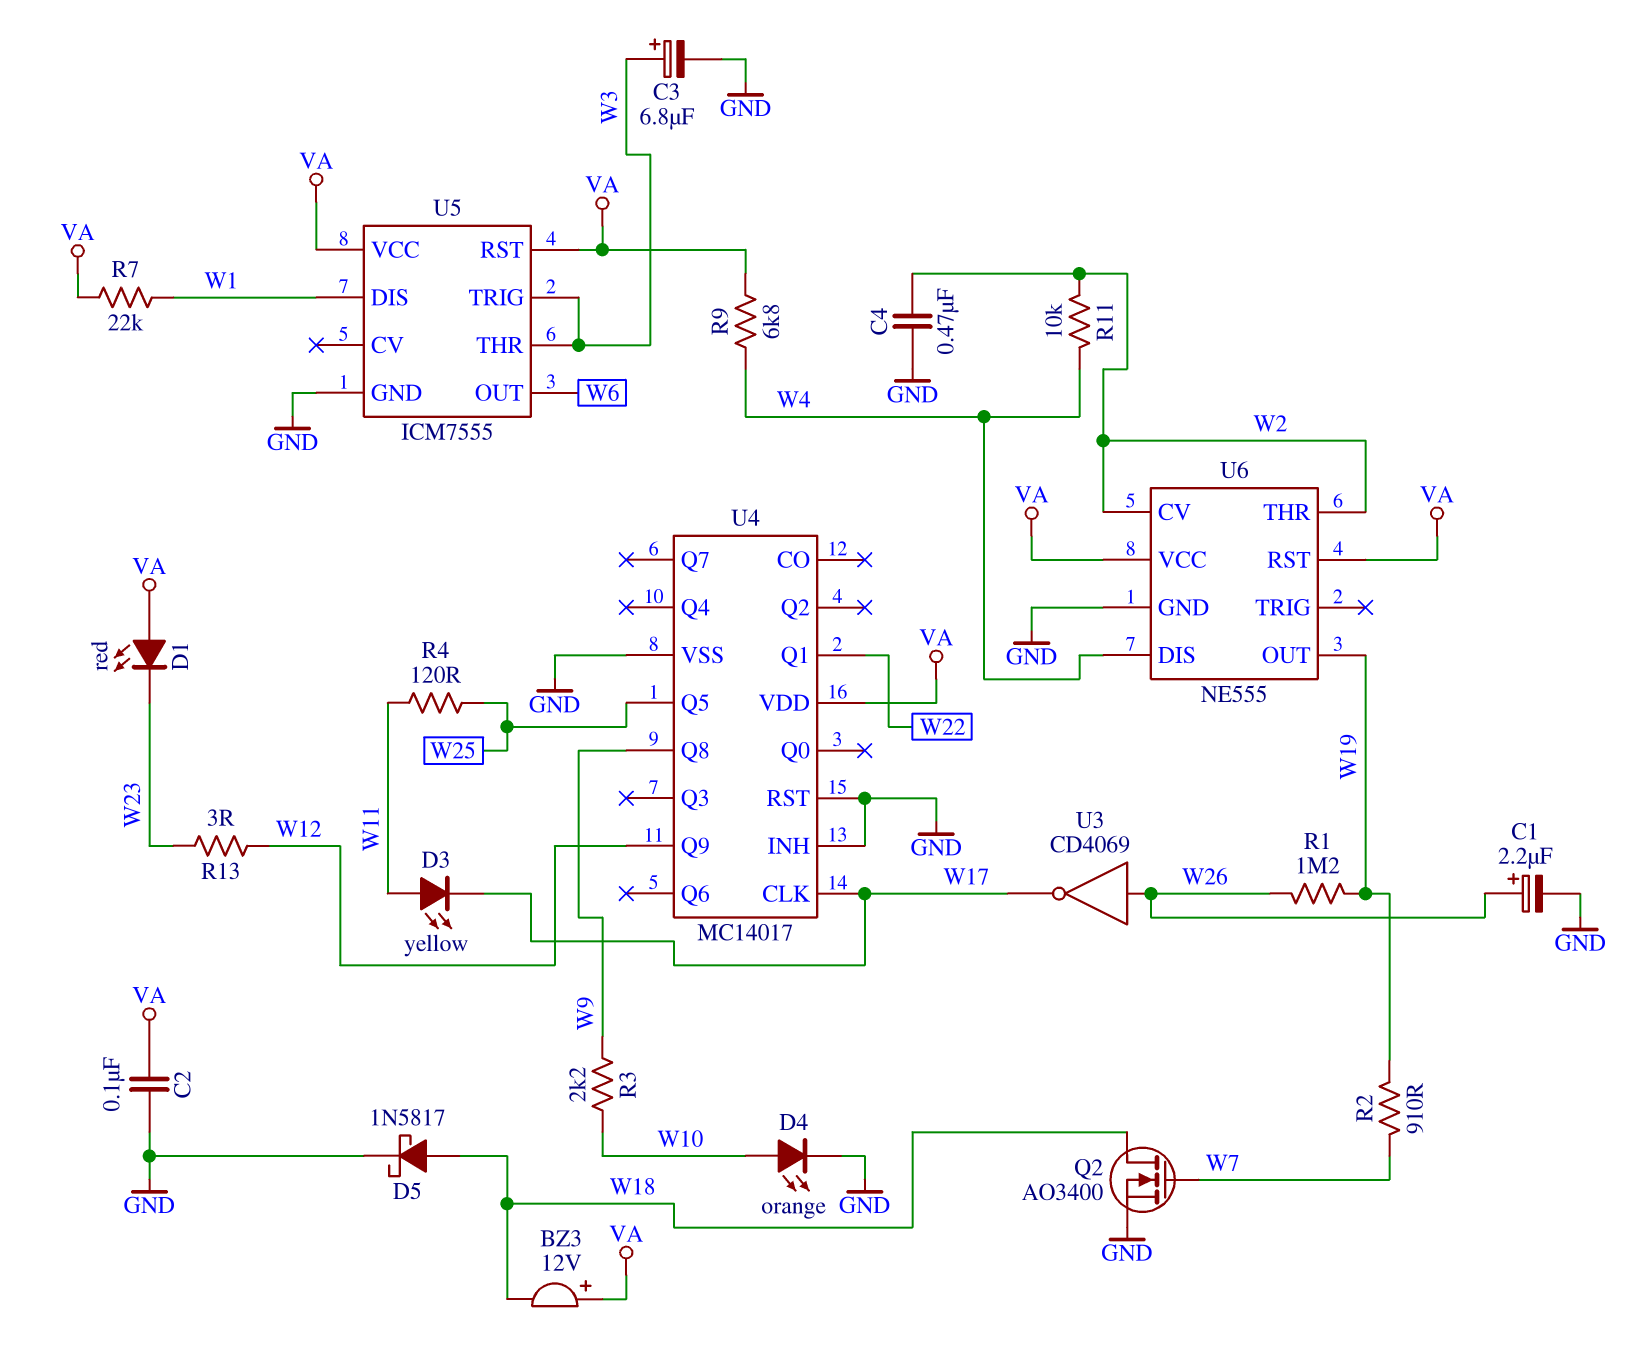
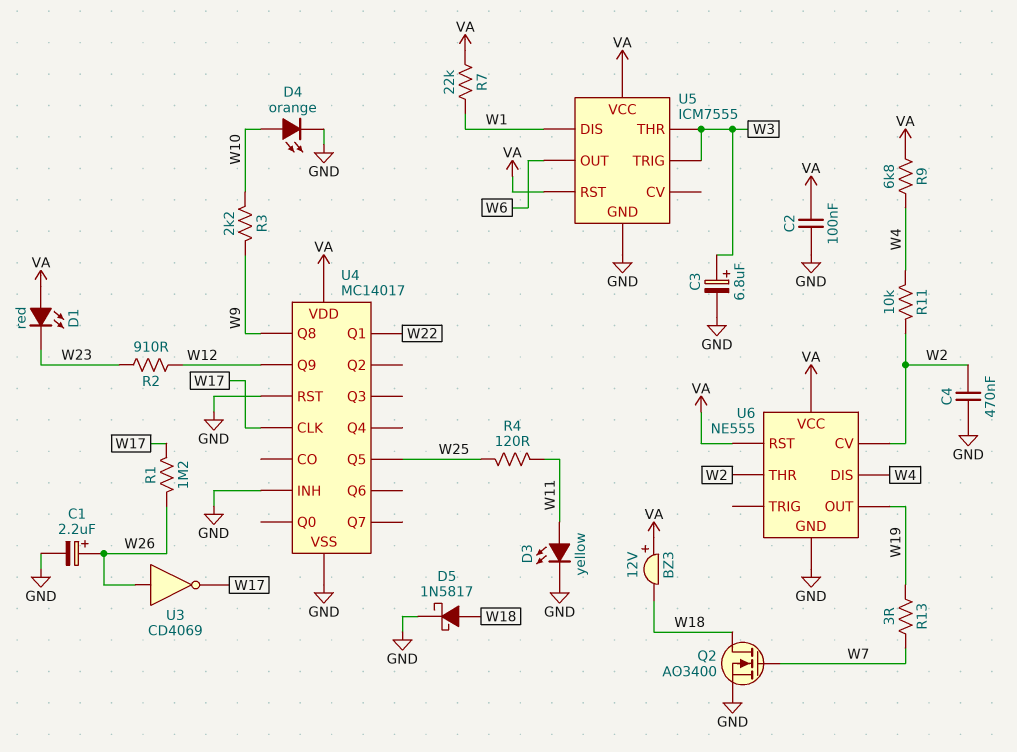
D3: LED yellow (A W11, K W17) -> LED yellow (A W11, K GND)
R1: 1.2M (W19, W26) -> 1.2M (W17, W26)
R2: 910 (W7, W19) -> 910 (W12, W23)
R13: 3 (W12, W23) -> 3 (W7, W19)

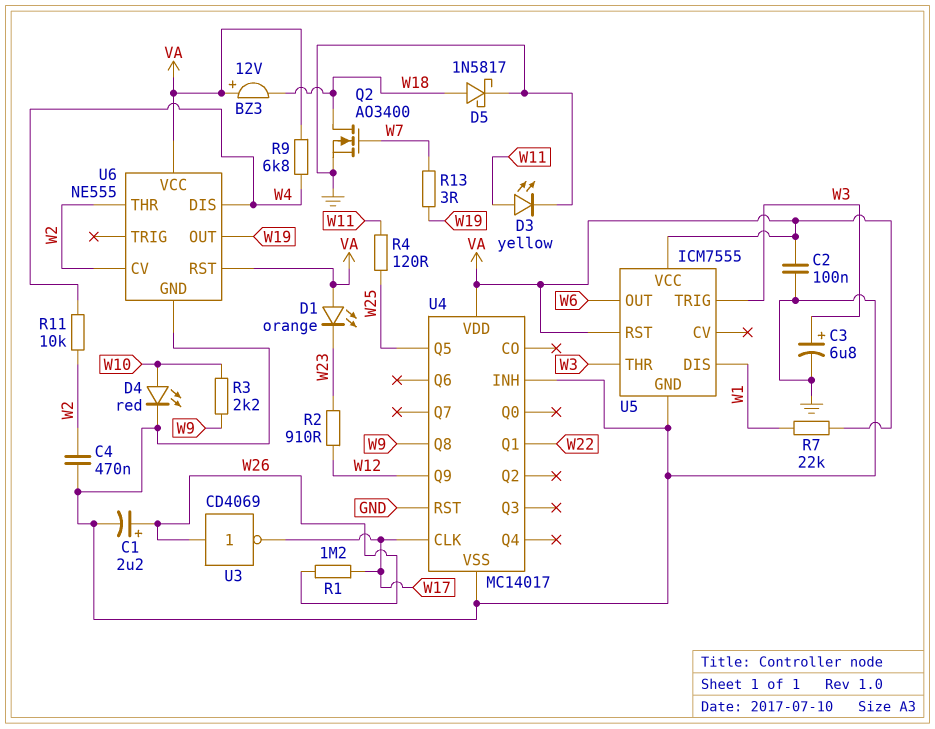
D1: LED red (A VA, K W23) -> LED orange (A VA, K W23)
D4: LED orange (A W10, K GND) -> LED red (A W10, K GND)

